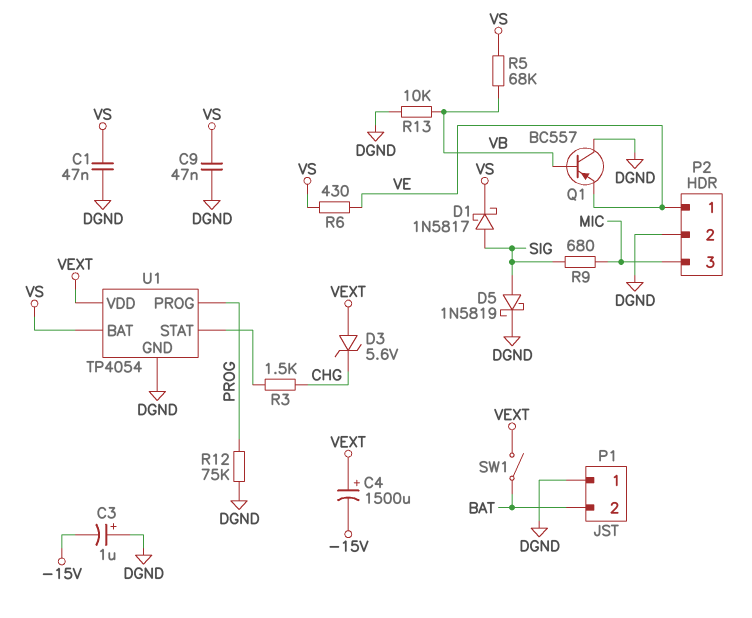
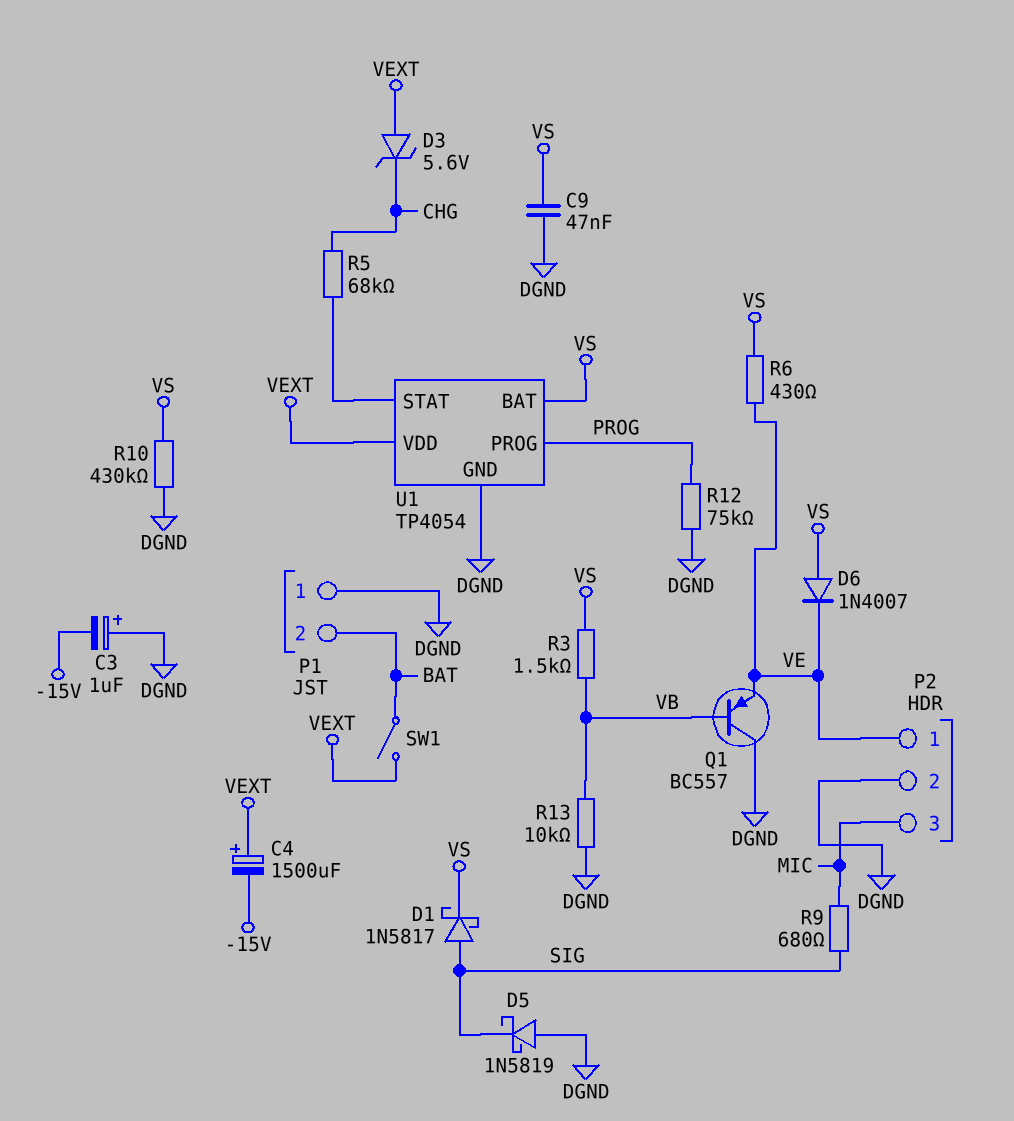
C1: 47nF (DGND, VS) -> none
D5: schottky 1N5819 (A SIG, K DGND) -> schottky 1N5819 (A DGND, K SIG)
D6: none -> diode 1N4007 (A VS, K VE)
R3: 1.5k (CHG, U1/STAT) -> 1.5k (VB, VS)
R5: 68k (VB, VS) -> 68k (CHG, U1/STAT)
R10: none -> 430k (DGND, VS)

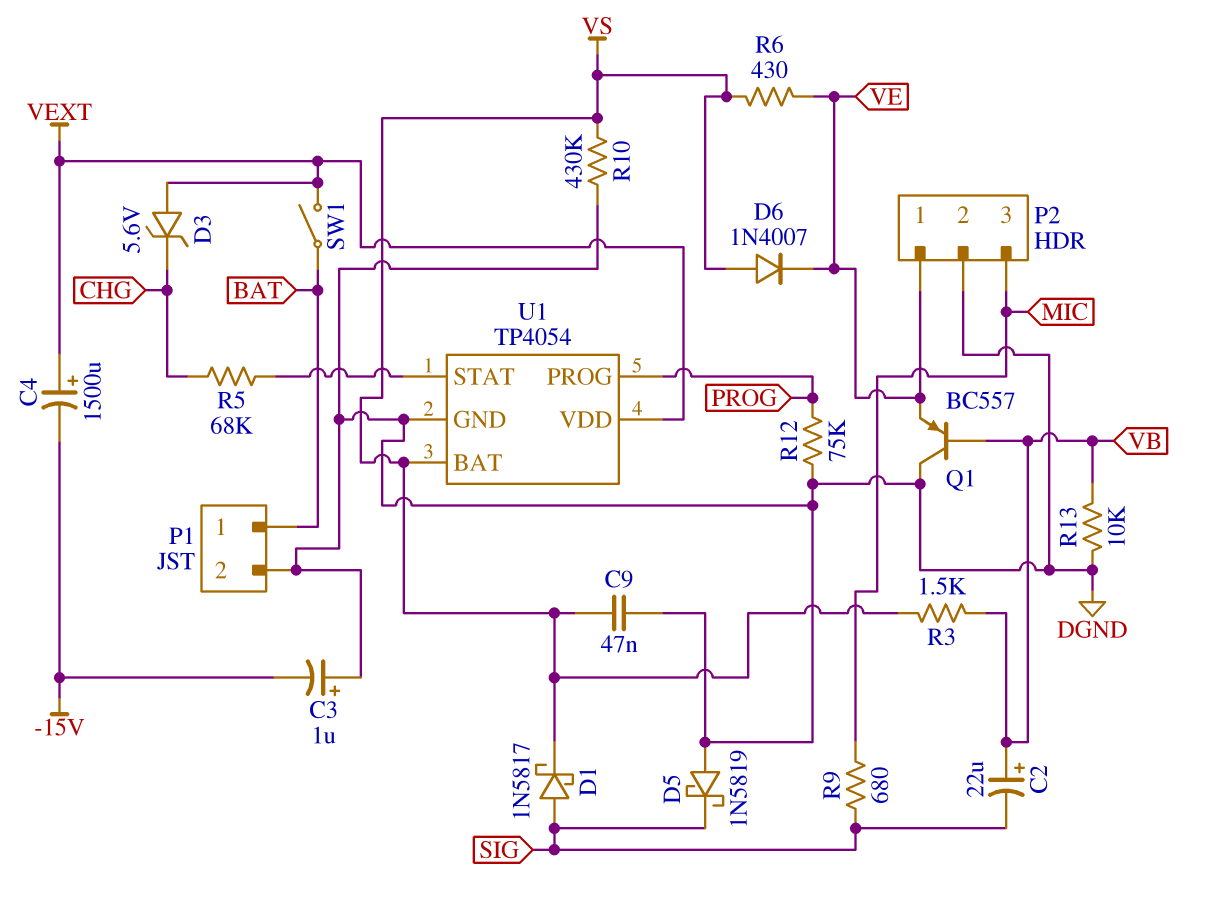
C2: none -> 22uF (plus VB, minus SIG)
P1 pin 1: DGND -> BAT
P1 pin 2: BAT -> DGND

